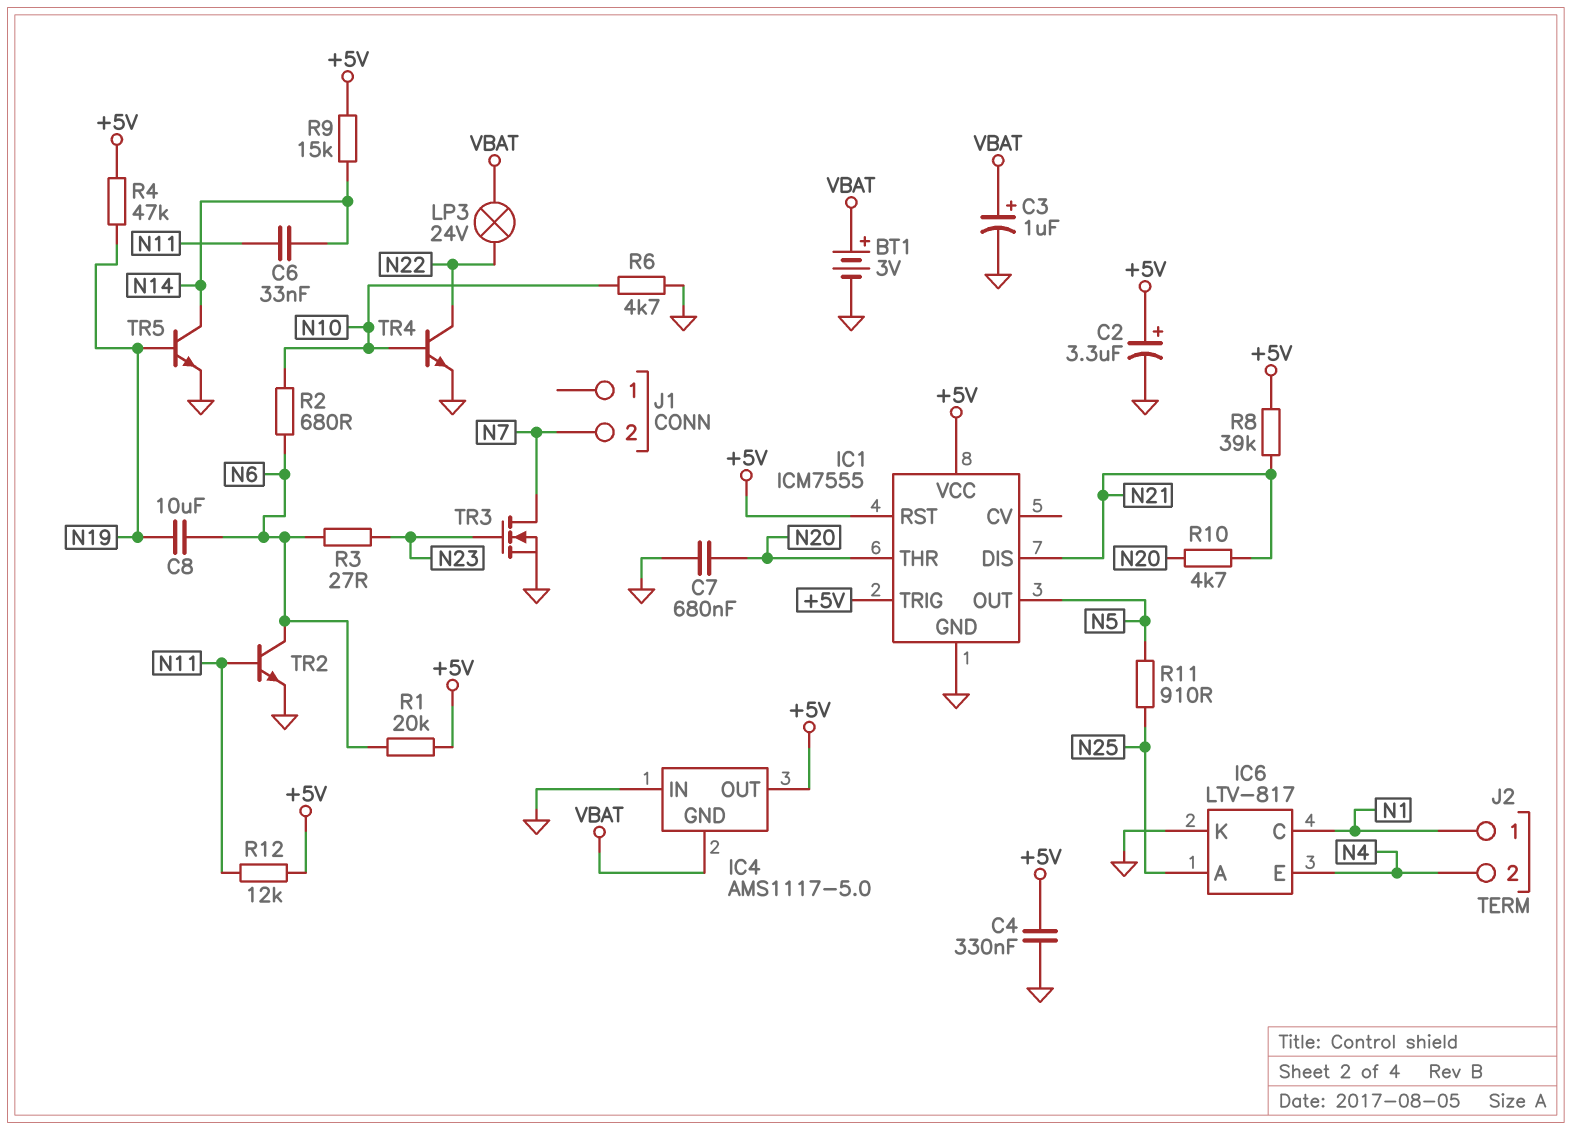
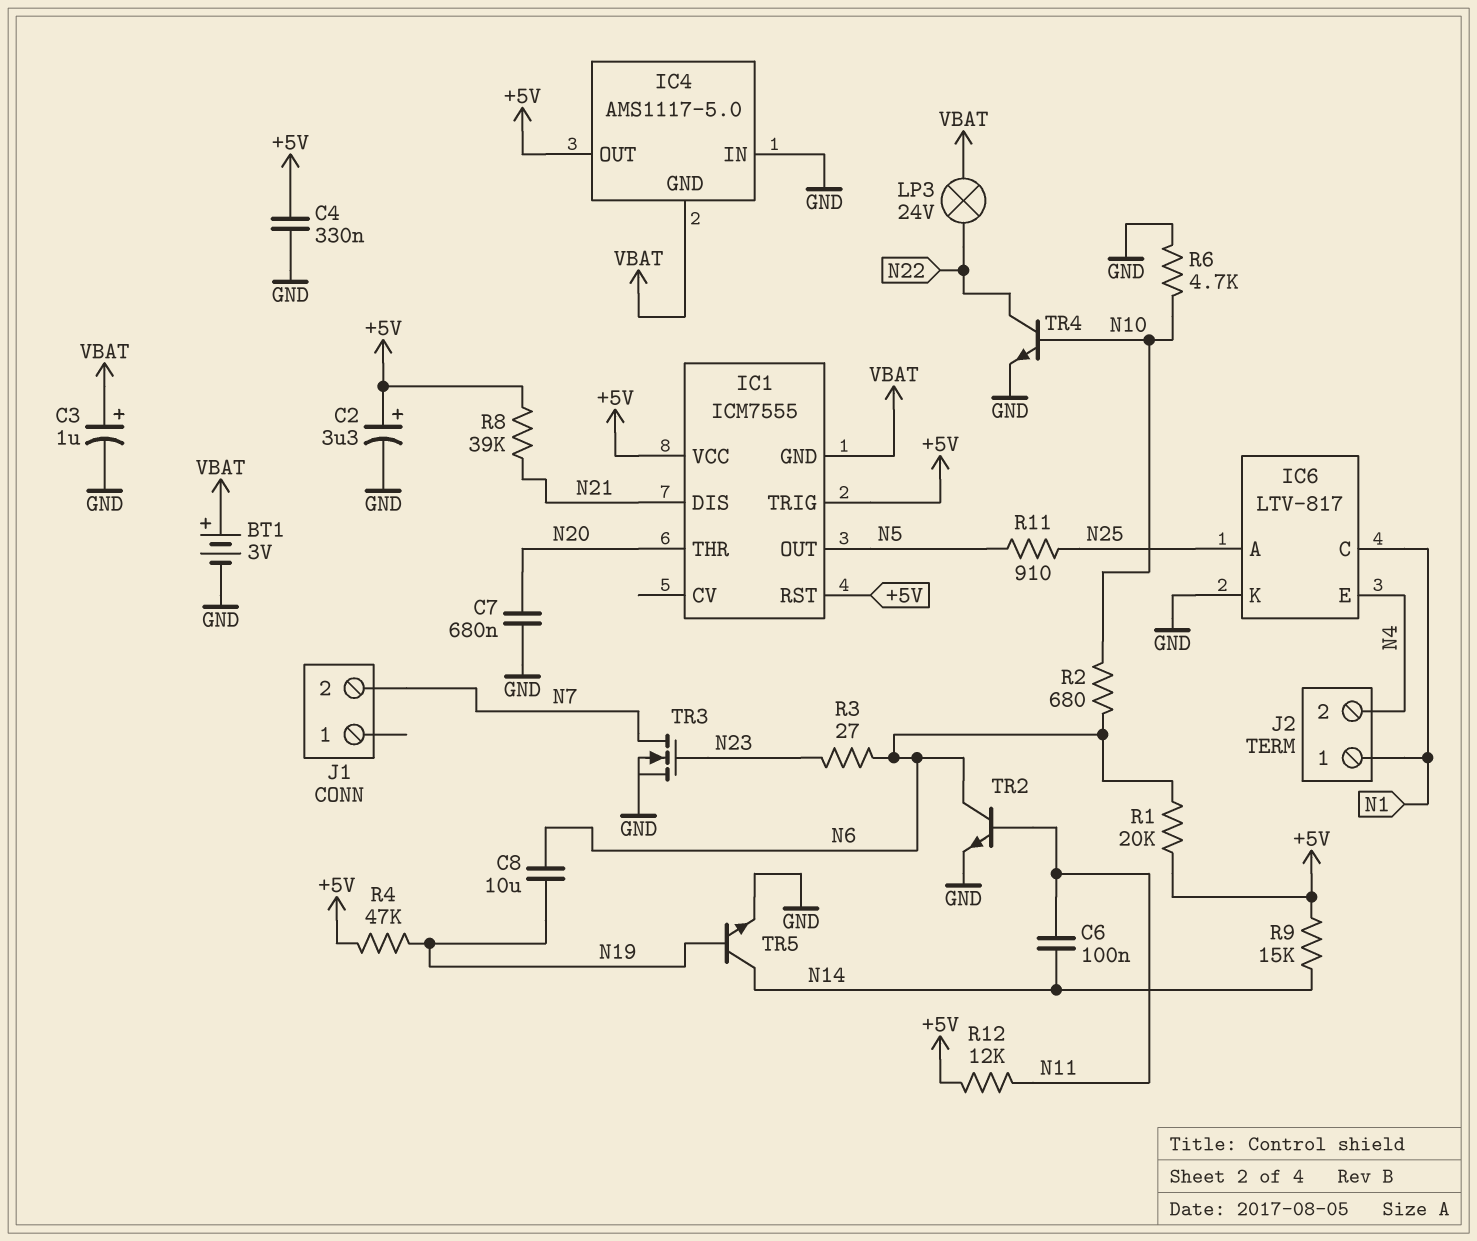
C6: 33nF (N11, N14) -> 100nF (N11, N14)
IC1 pin GND: GND -> VBAT
R10: 4.7k (N20, N21) -> none

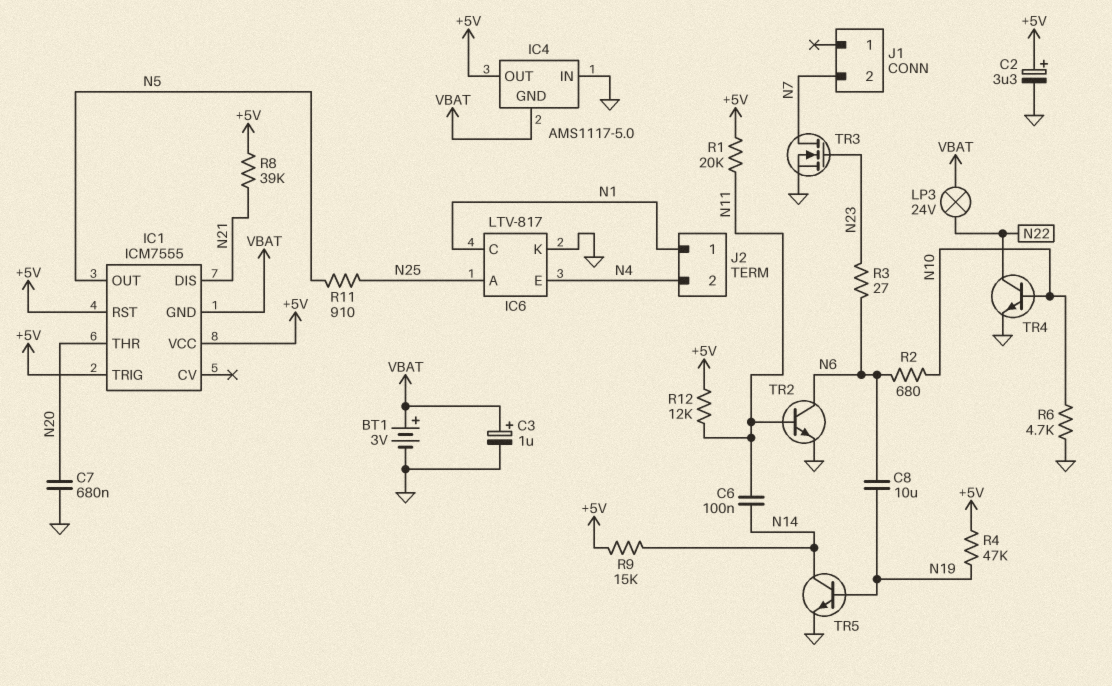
C4: 330nF (+5V, GND) -> none
R1: 20k (+5V, N6) -> 20k (+5V, N11)

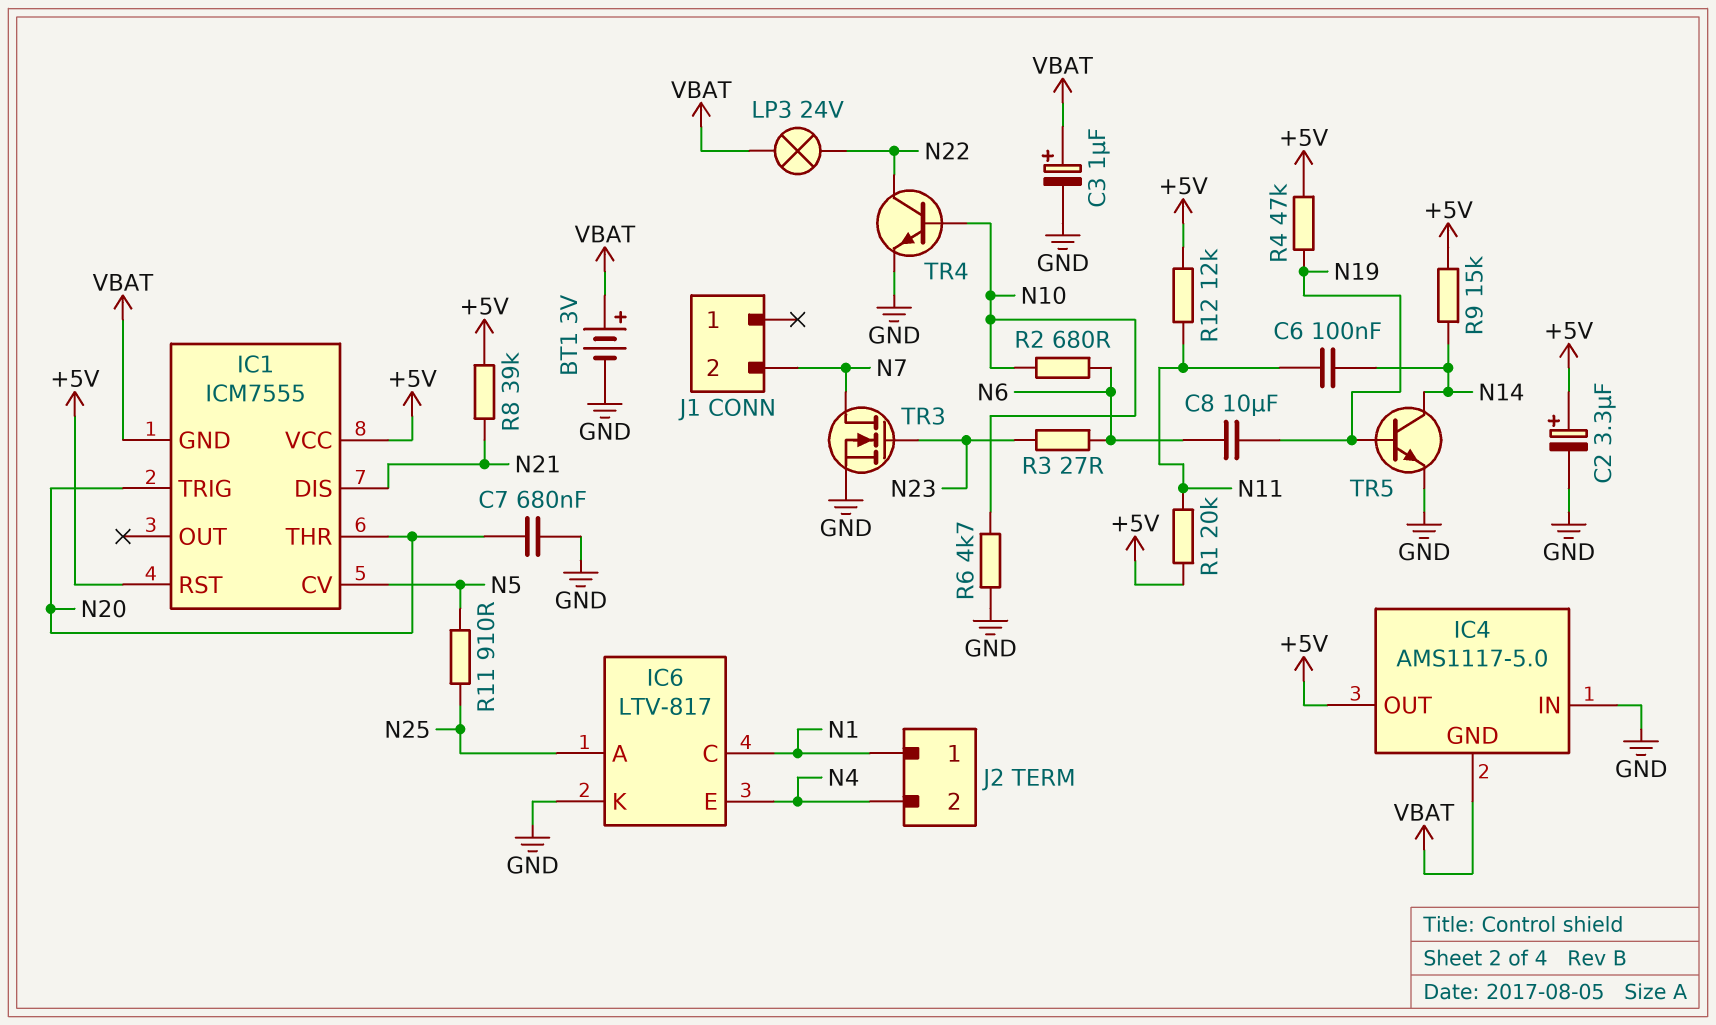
IC1 pin CV: none -> N5
IC1 pin OUT: N5 -> none
IC1 pin TRIG: +5V -> N20
TR2: NPN (B N11, C N6, E GND) -> none

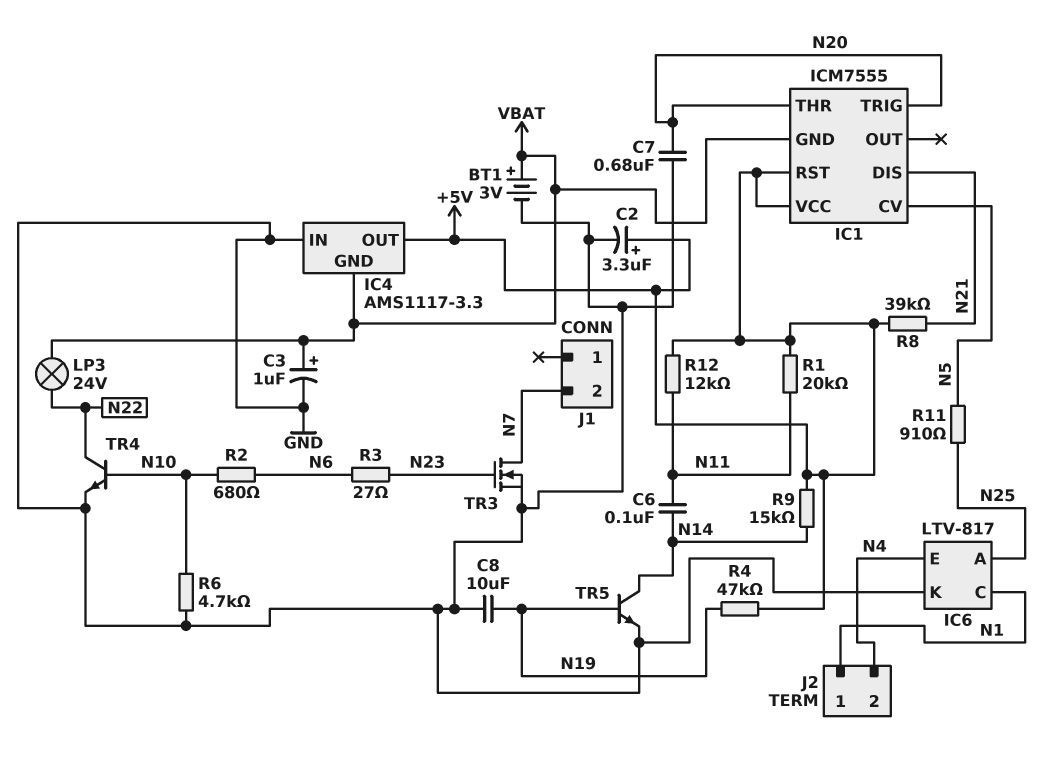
C8: 10uF (N6, N19) -> 10uF (GND, N19)
IC4: AMS1117-5.0 -> AMS1117-3.3

